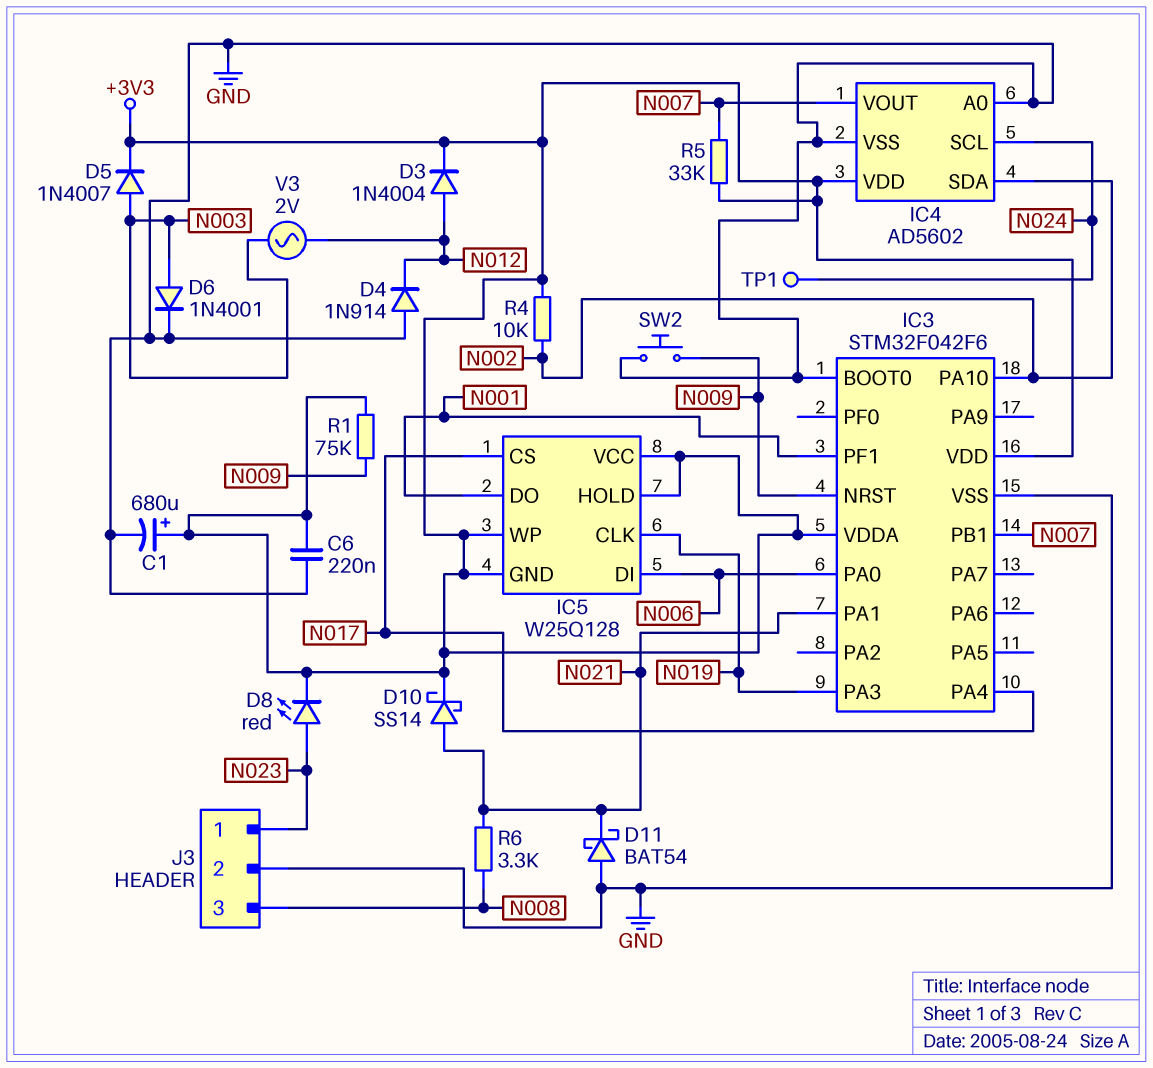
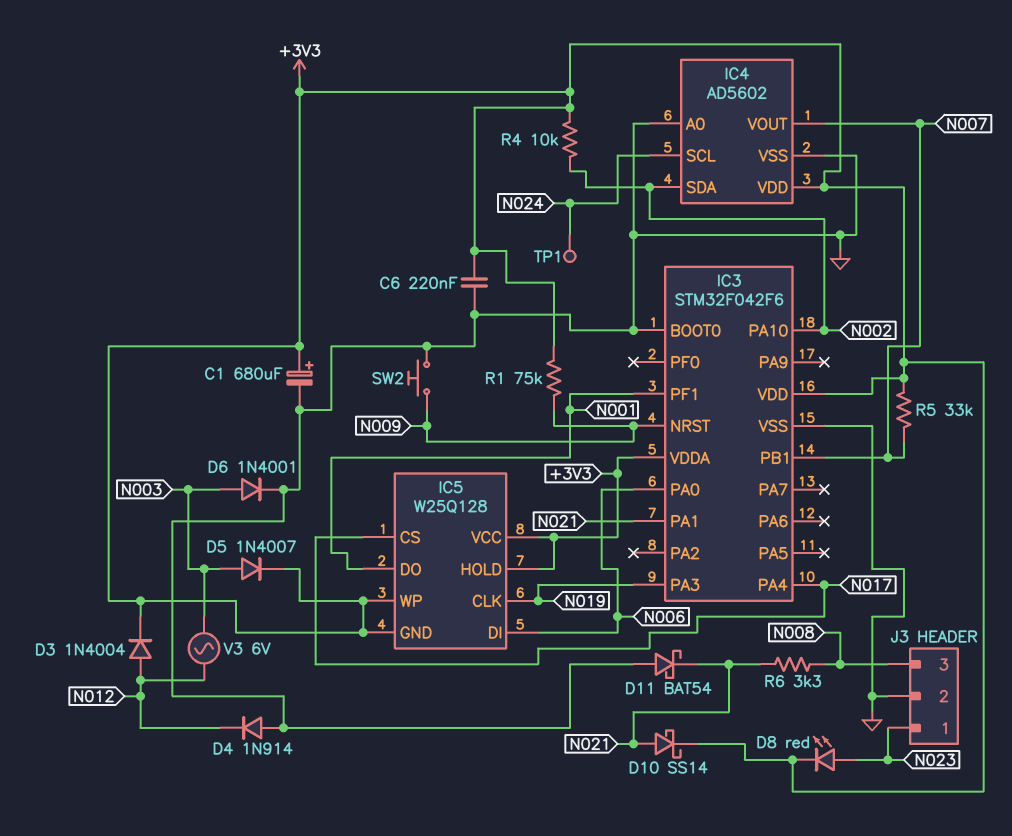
V3: AC 2V (N003, N012) -> AC 6V (N003, N012)

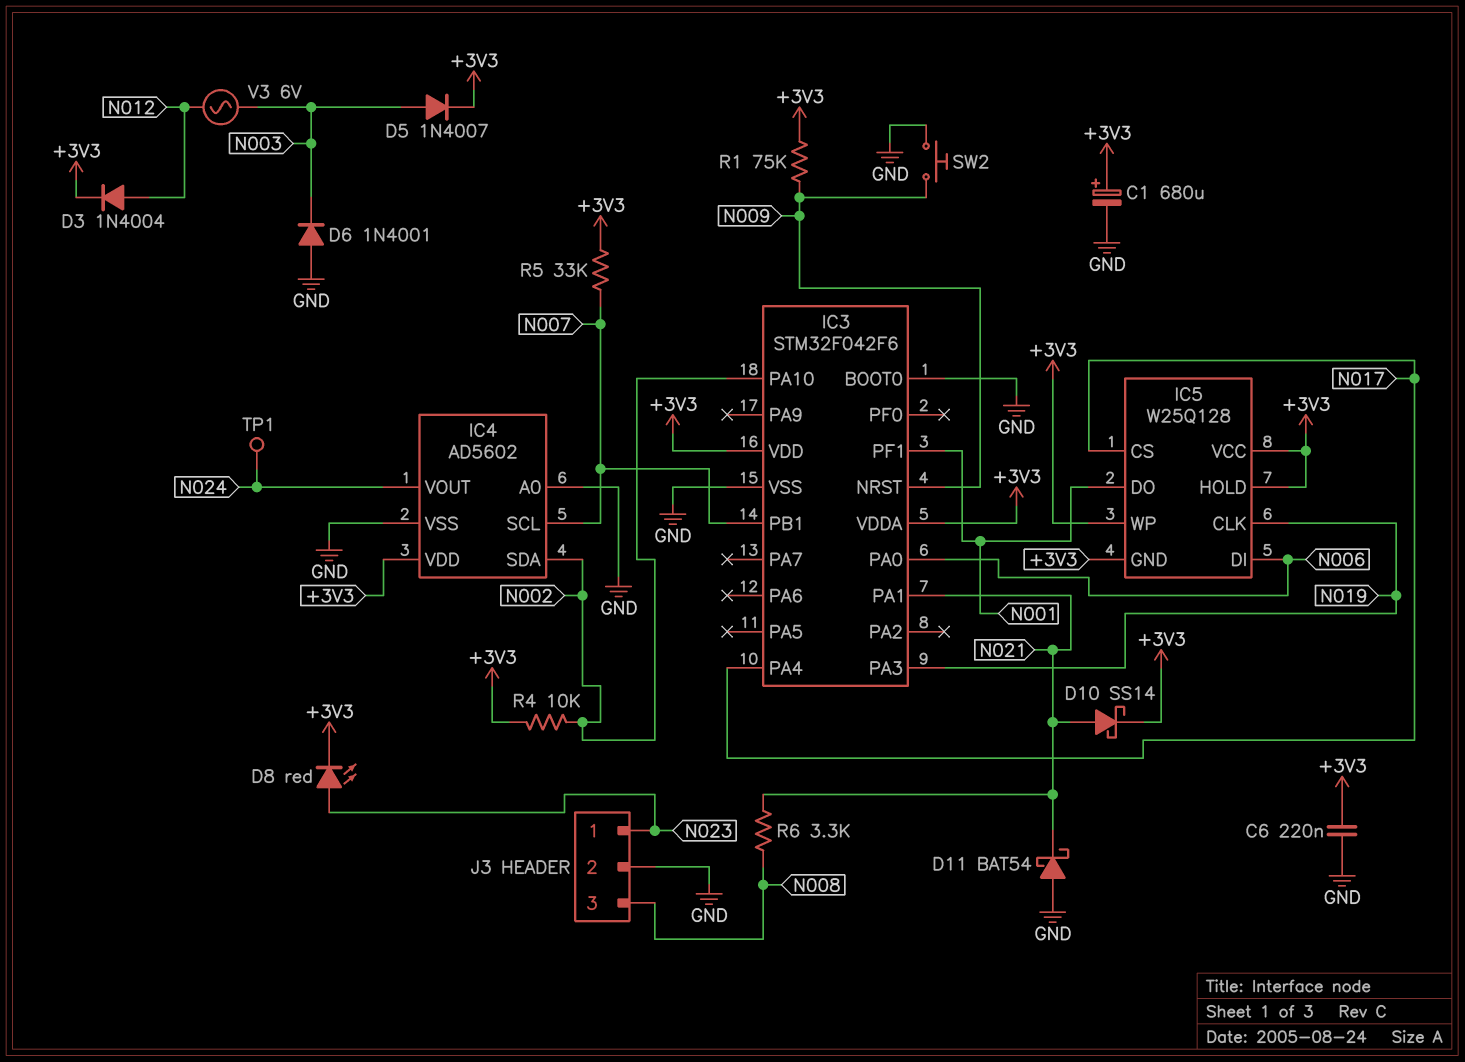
D4: diode 1N914 (A GND, K N012) -> none
D6: diode 1N4001 (A N003, K GND) -> diode 1N4001 (A GND, K N003)
IC4 pin SCL: N024 -> N007
IC4 pin VOUT: N007 -> N024

